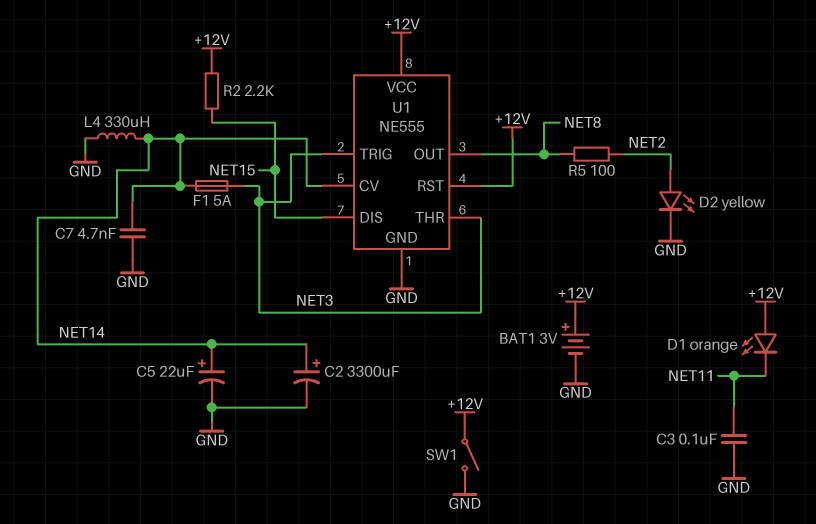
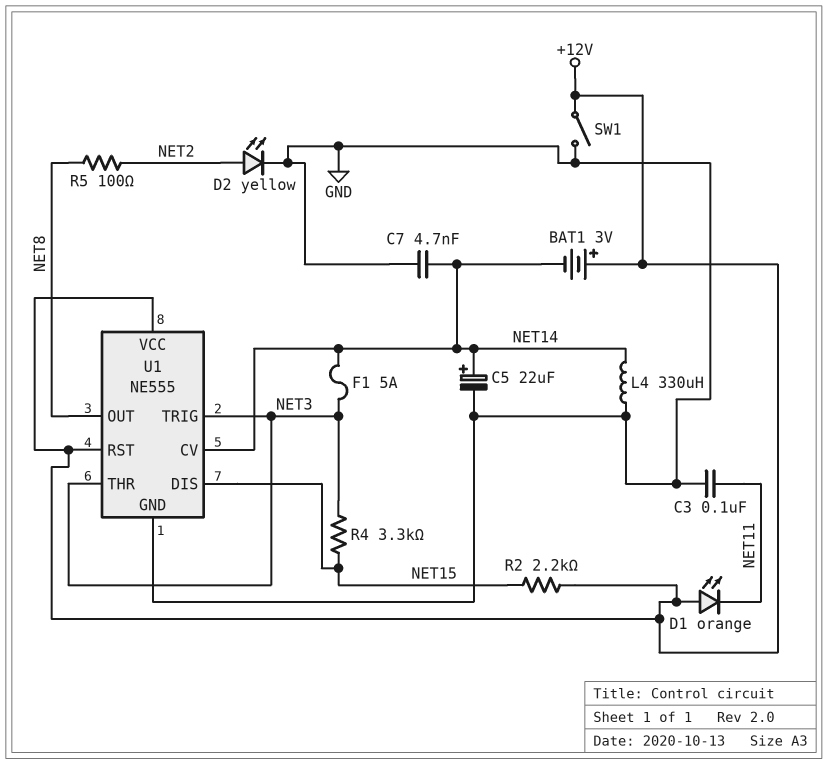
BAT1: 3V (plus +12V, minus GND) -> 3V (plus +12V, minus NET14)
C2: 3300uF (plus NET14, minus GND) -> none
R4: none -> 3.3k (NET3, NET15)

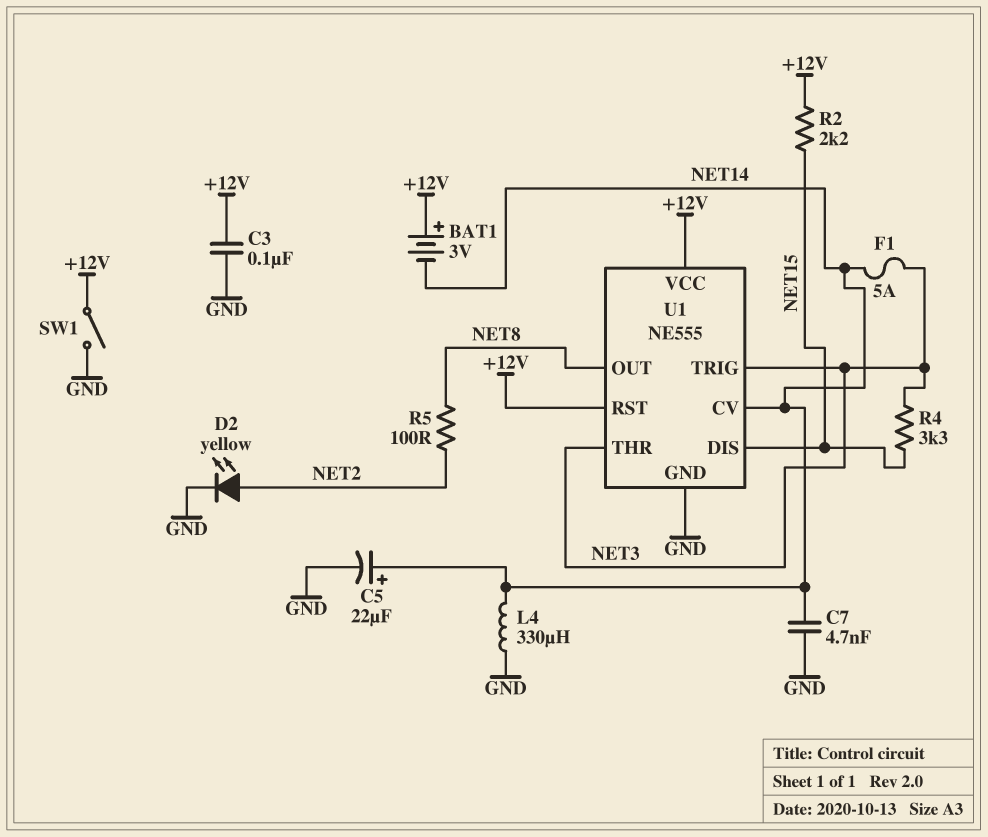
C3: 100nF (GND, NET11) -> 100nF (+12V, GND)
D1: LED orange (A +12V, K NET11) -> none

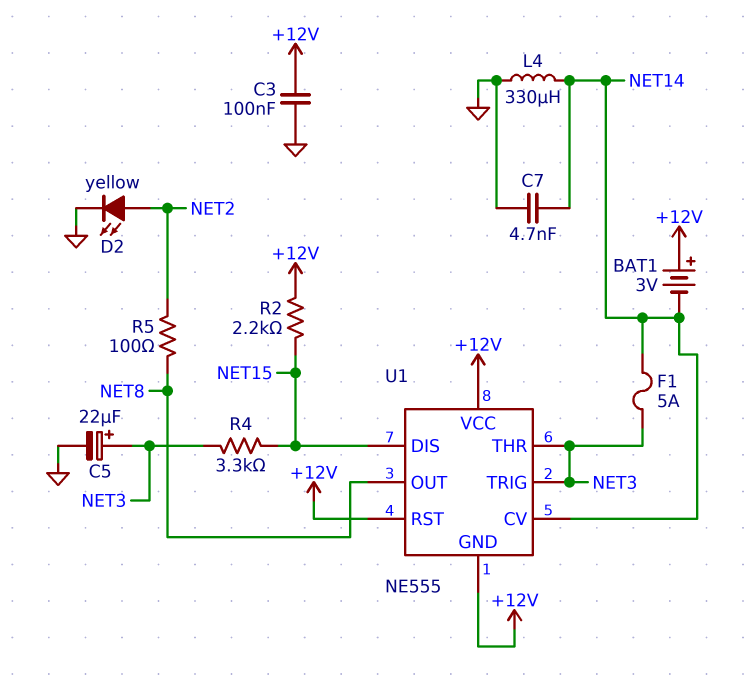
C5: 22uF (plus NET14, minus GND) -> 22uF (plus NET3, minus GND)
SW1: switch (+12V, GND) -> none
U1 pin GND: GND -> +12V

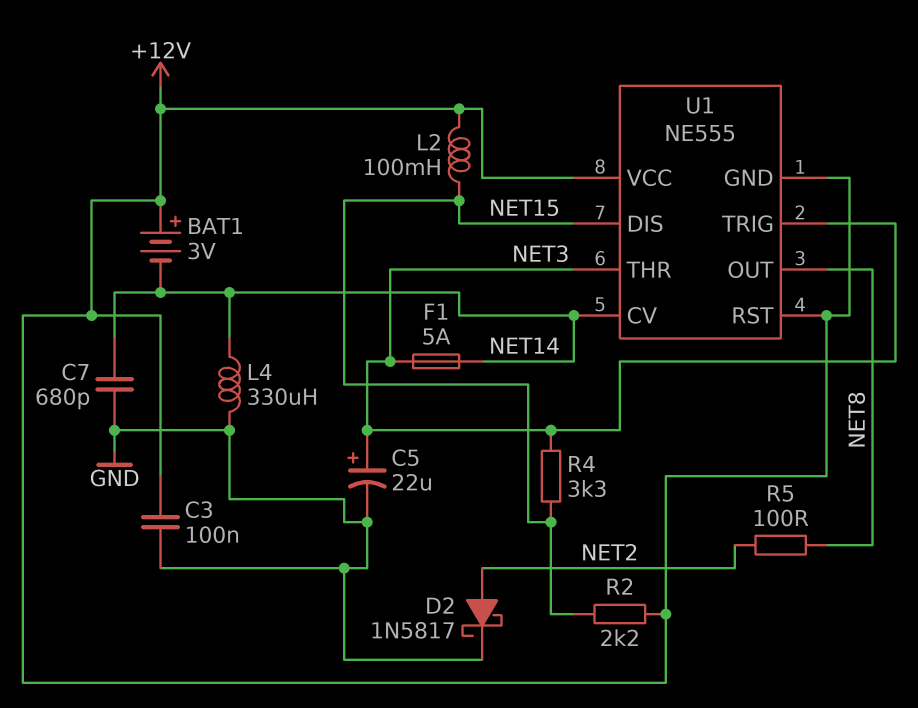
C7: 4.7nF (GND, NET14) -> 680pF (GND, NET14)
D2: LED yellow (A NET2, K GND) -> schottky 1N5817 (A NET2, K GND)
L2: none -> 100mH (+12V, NET15)

